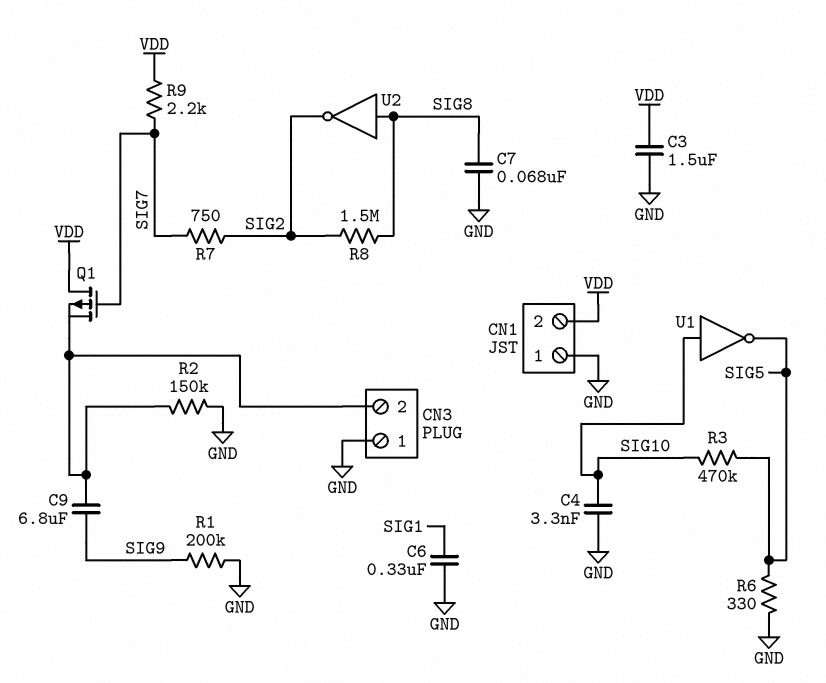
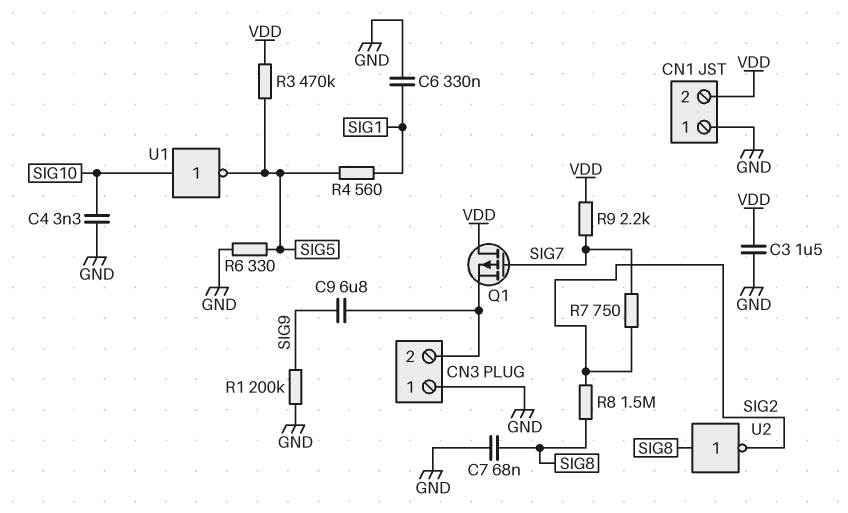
R2: 150k (CN3/2, GND) -> none
R3: 470k (SIG5, SIG10) -> 470k (SIG5, VDD)
R4: none -> 560 (SIG1, SIG5)

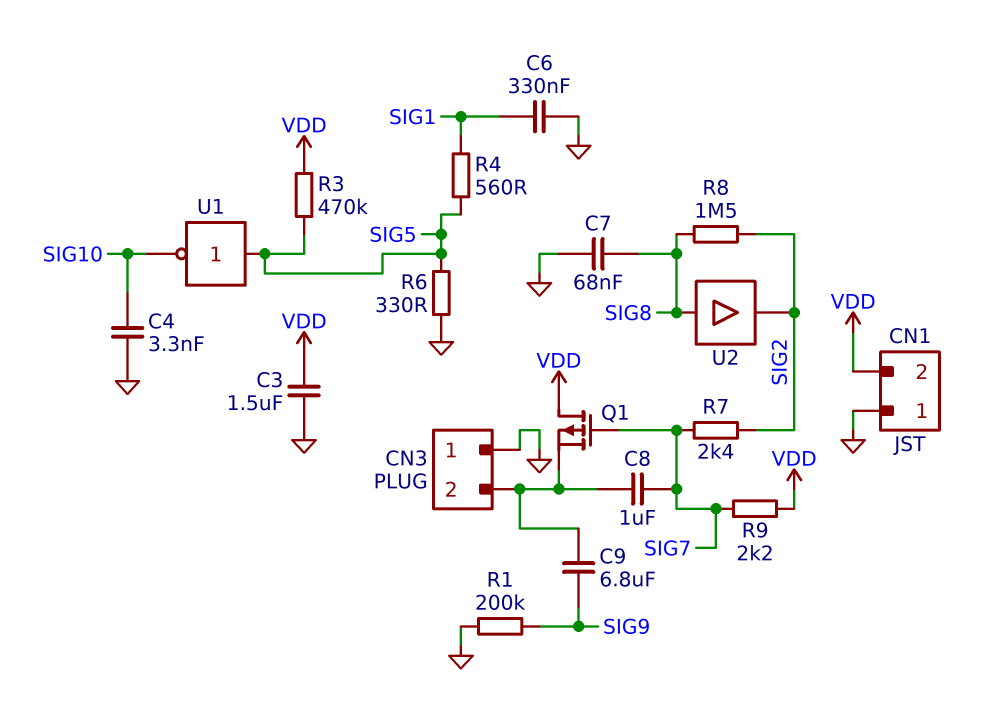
C8: none -> 1uF (CN3/2, SIG7)
R7: 750 (SIG2, SIG7) -> 2.4k (SIG2, SIG7)
U1: NOT (in SIG10, out SIG5) -> NOT (in SIG5, out SIG10)
U2: NOT (in SIG8, out SIG2) -> buffer (in SIG8, out SIG2)

